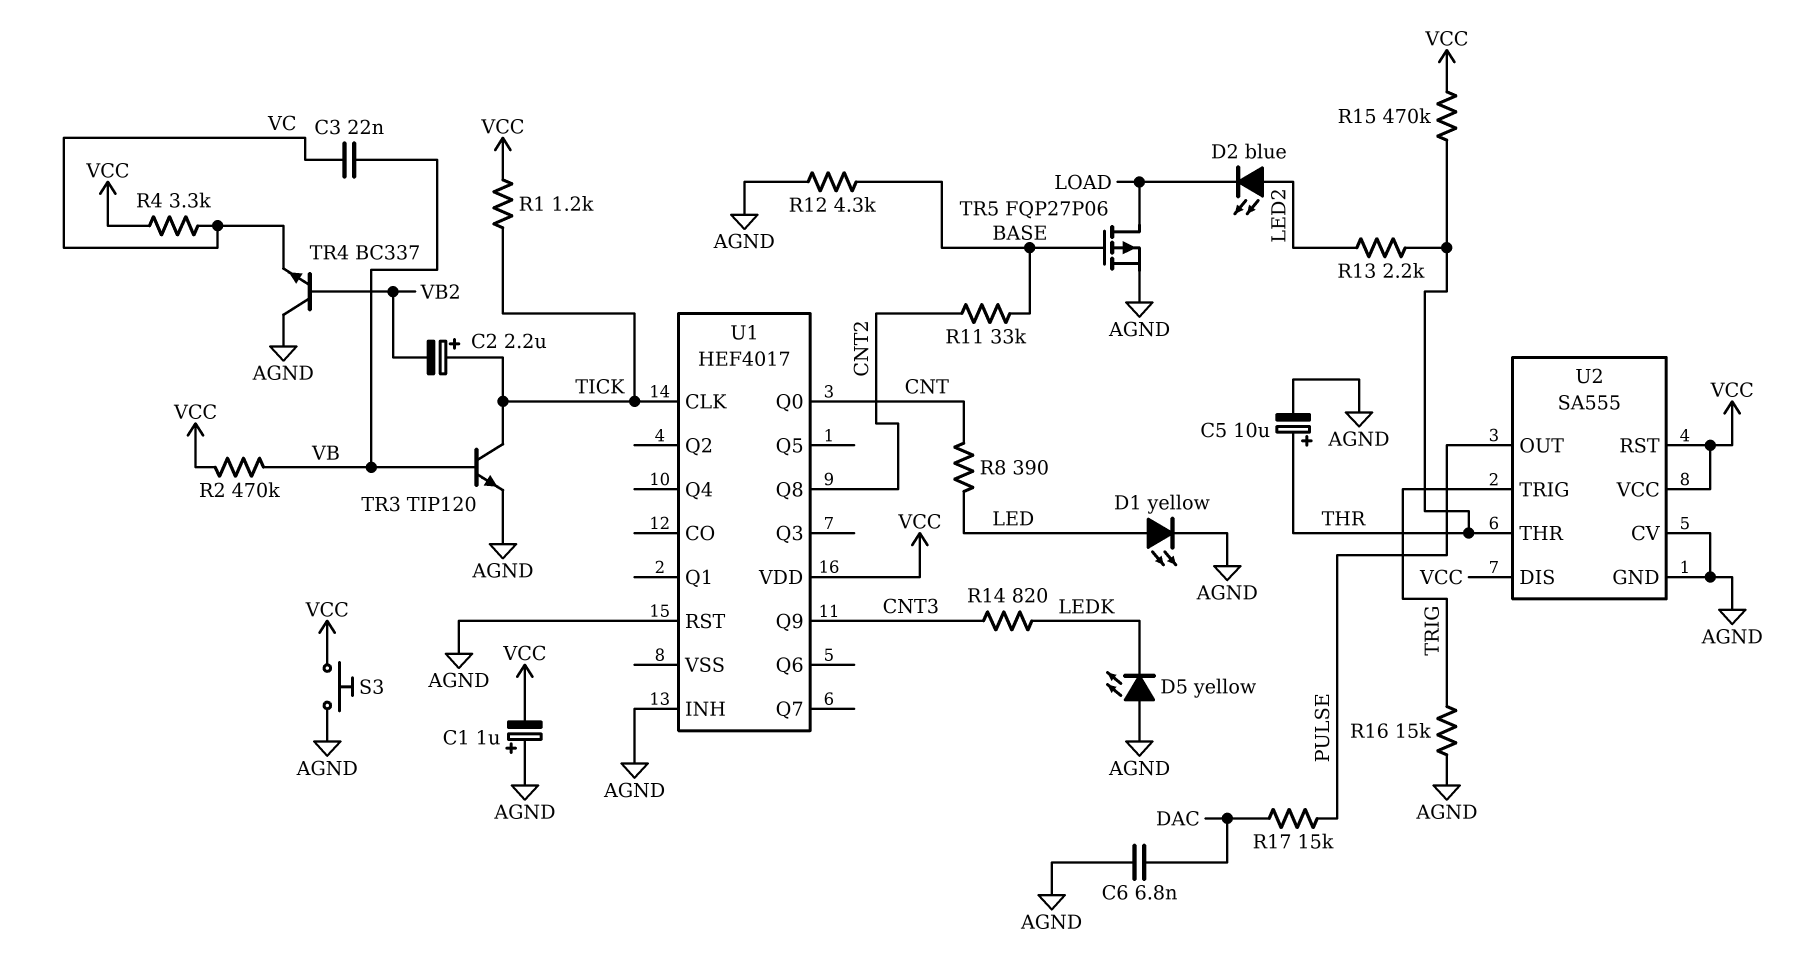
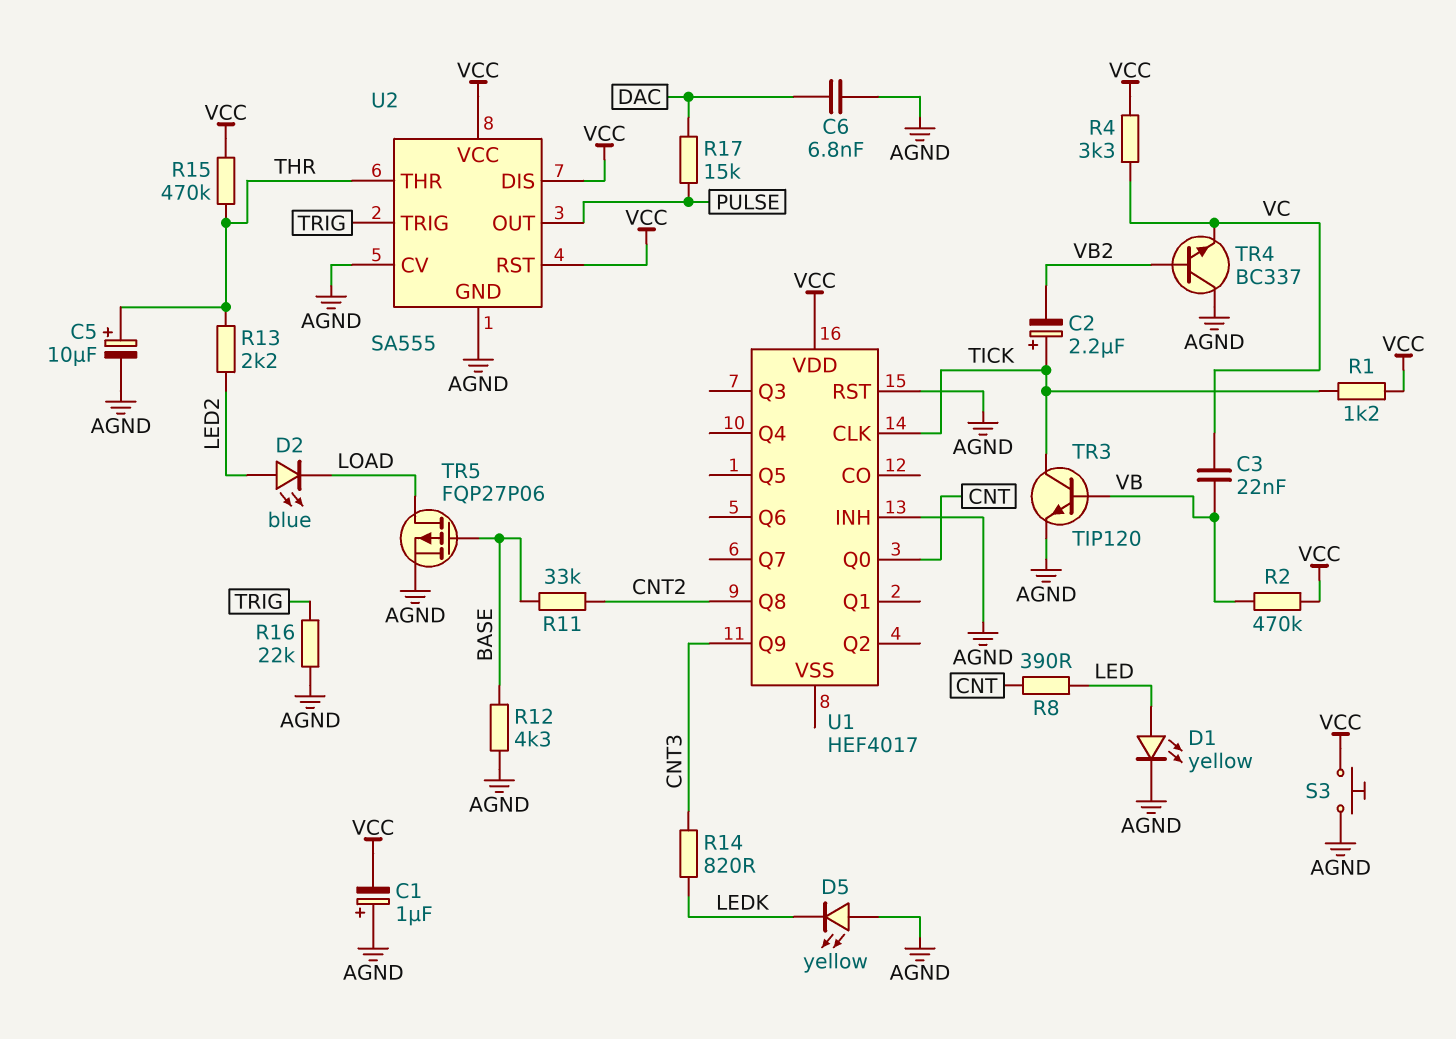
R16: 15k (AGND, TRIG) -> 22k (AGND, TRIG)

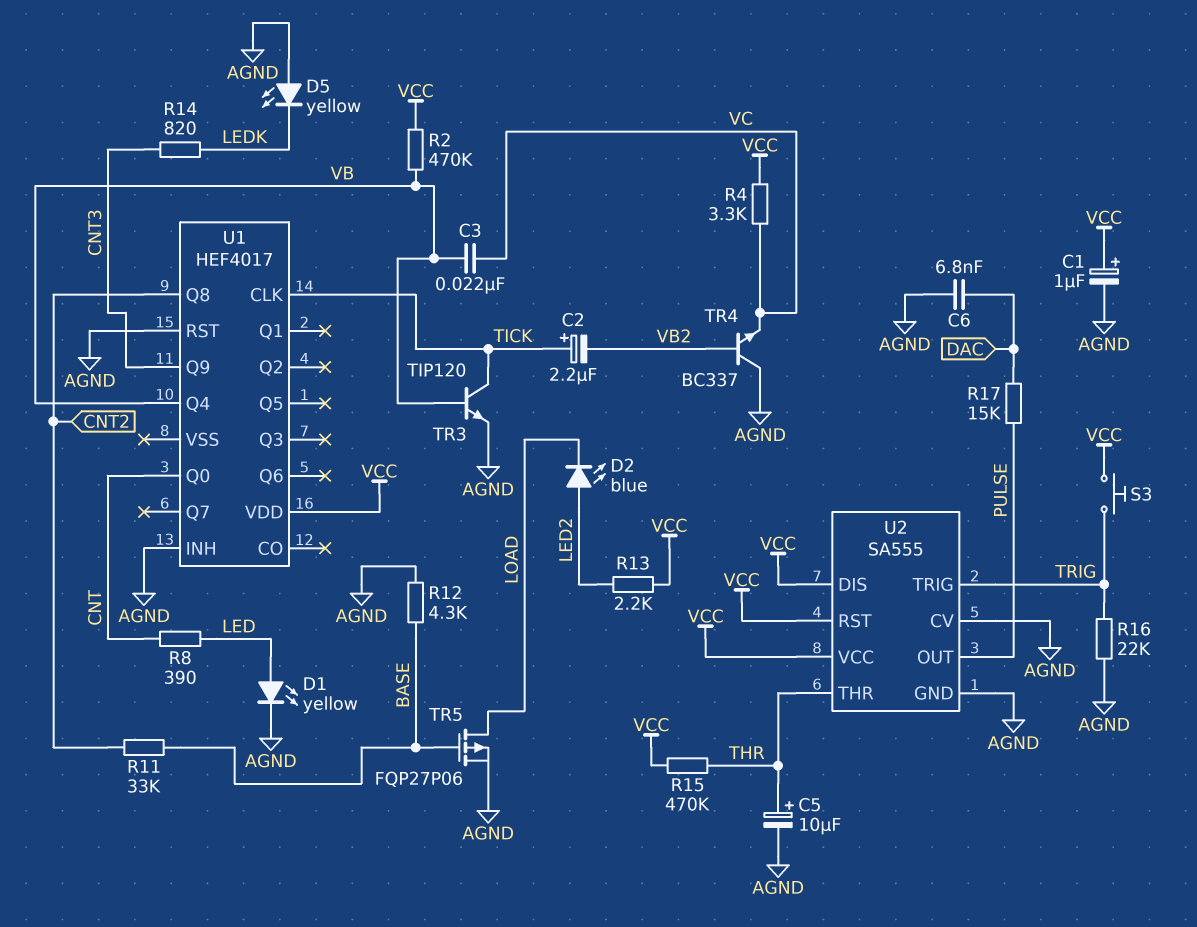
C1: 1uF (plus AGND, minus VCC) -> 1uF (plus VCC, minus AGND)
R1: 1.2k (TICK, VCC) -> none
R13: 2.2k (LED2, THR) -> 2.2k (LED2, VCC)
S3: button (AGND, VCC) -> button (TRIG, VCC)
U1 pin Q4: none -> VB

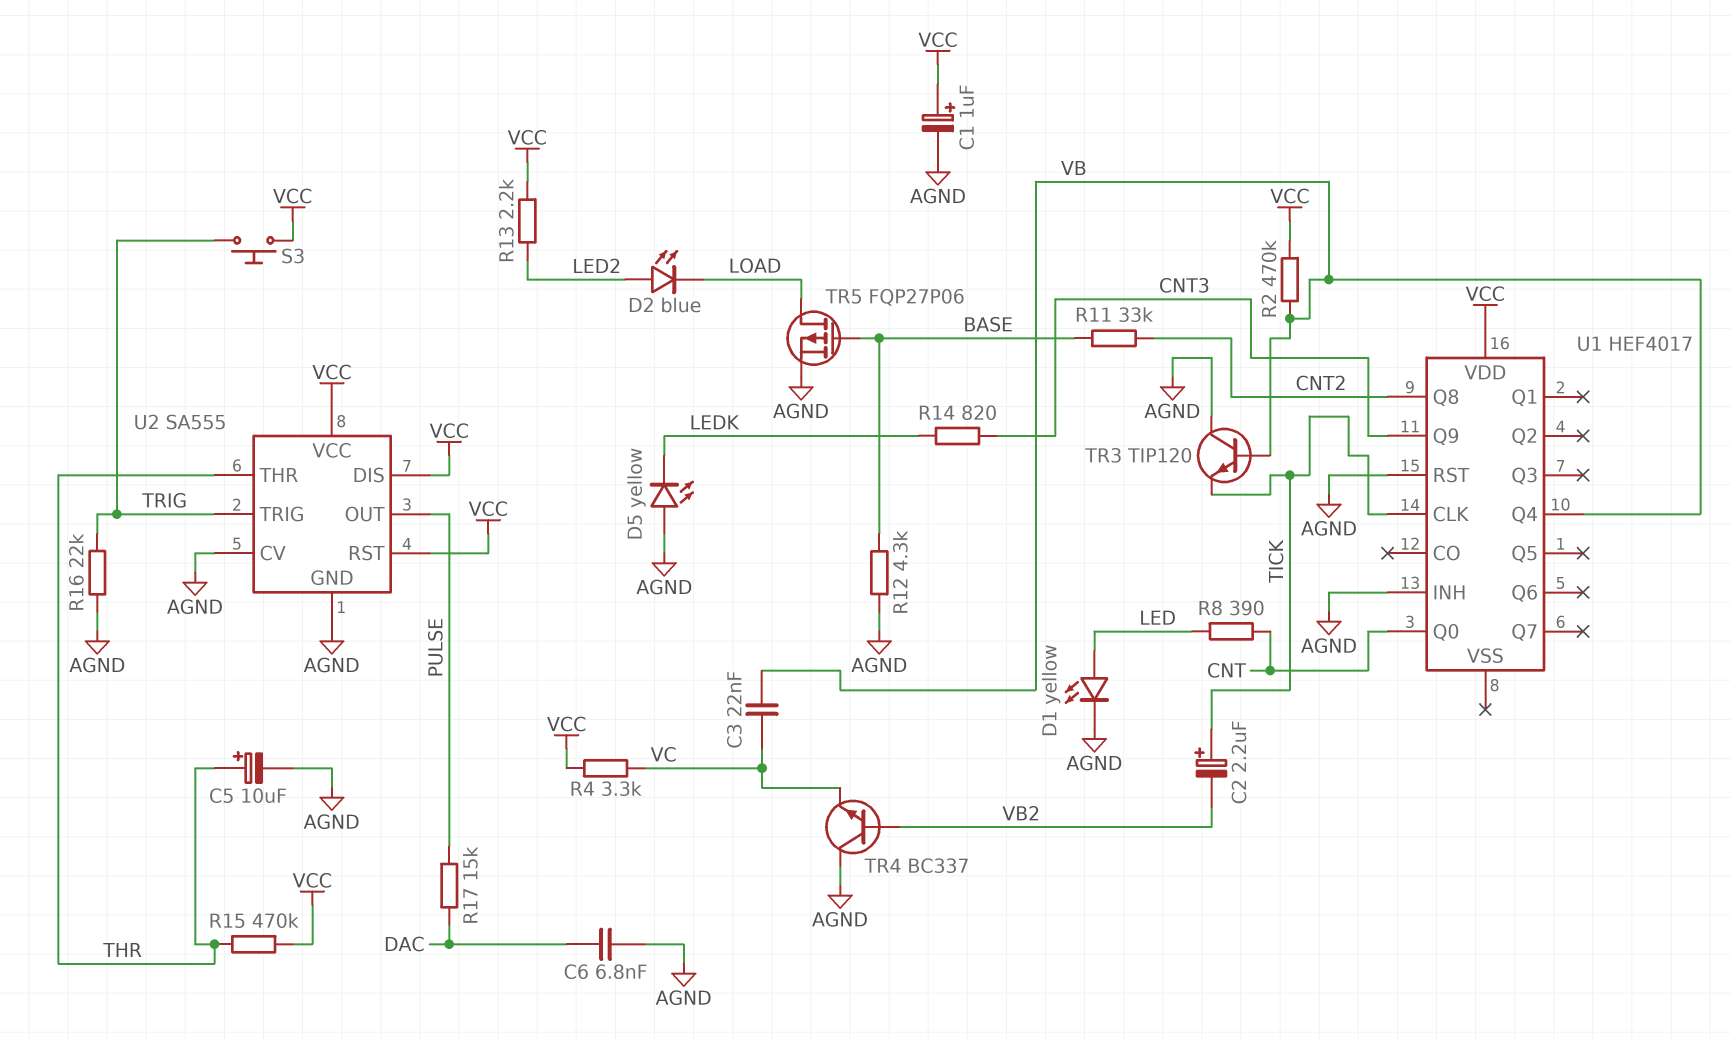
TR3: NPN TIP120 (B VB, C TICK, E AGND) -> NPN TIP120 (B VB, C AGND, E TICK)

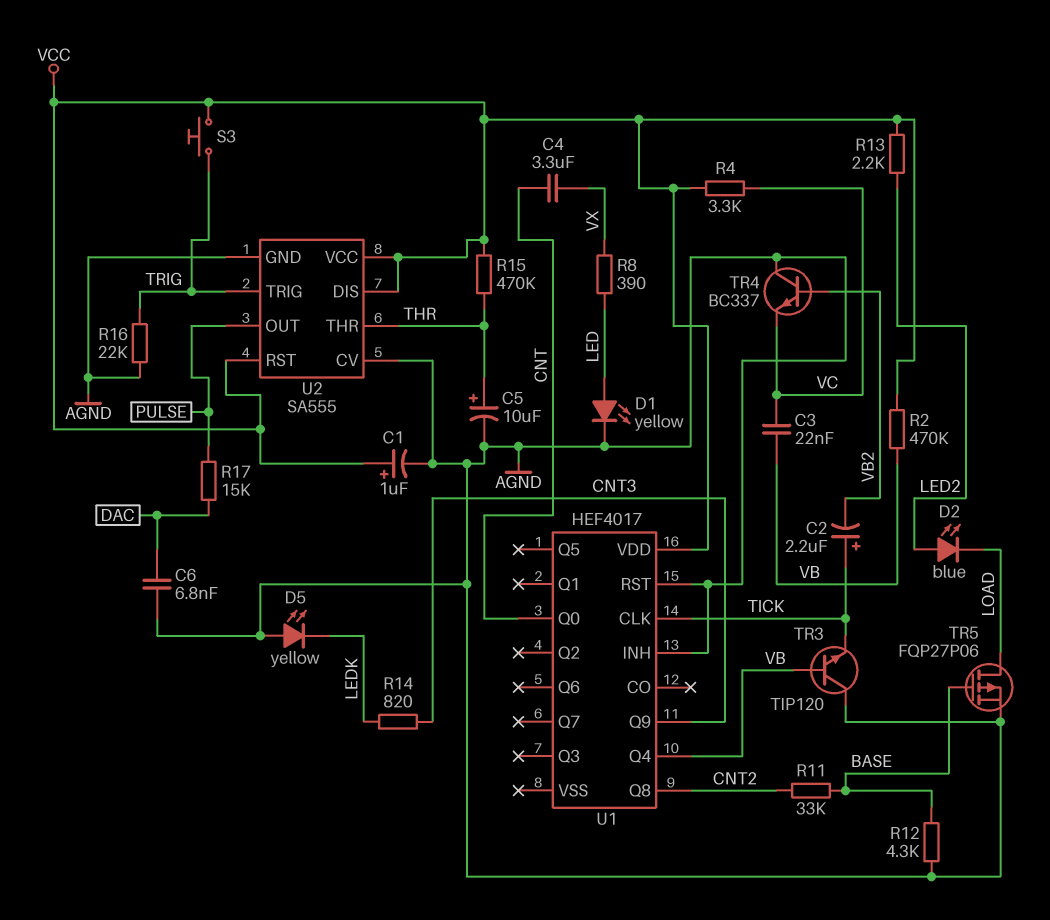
C4: none -> 3.3uF (CNT, VX)
R8: 390 (CNT, LED) -> 390 (LED, VX)

